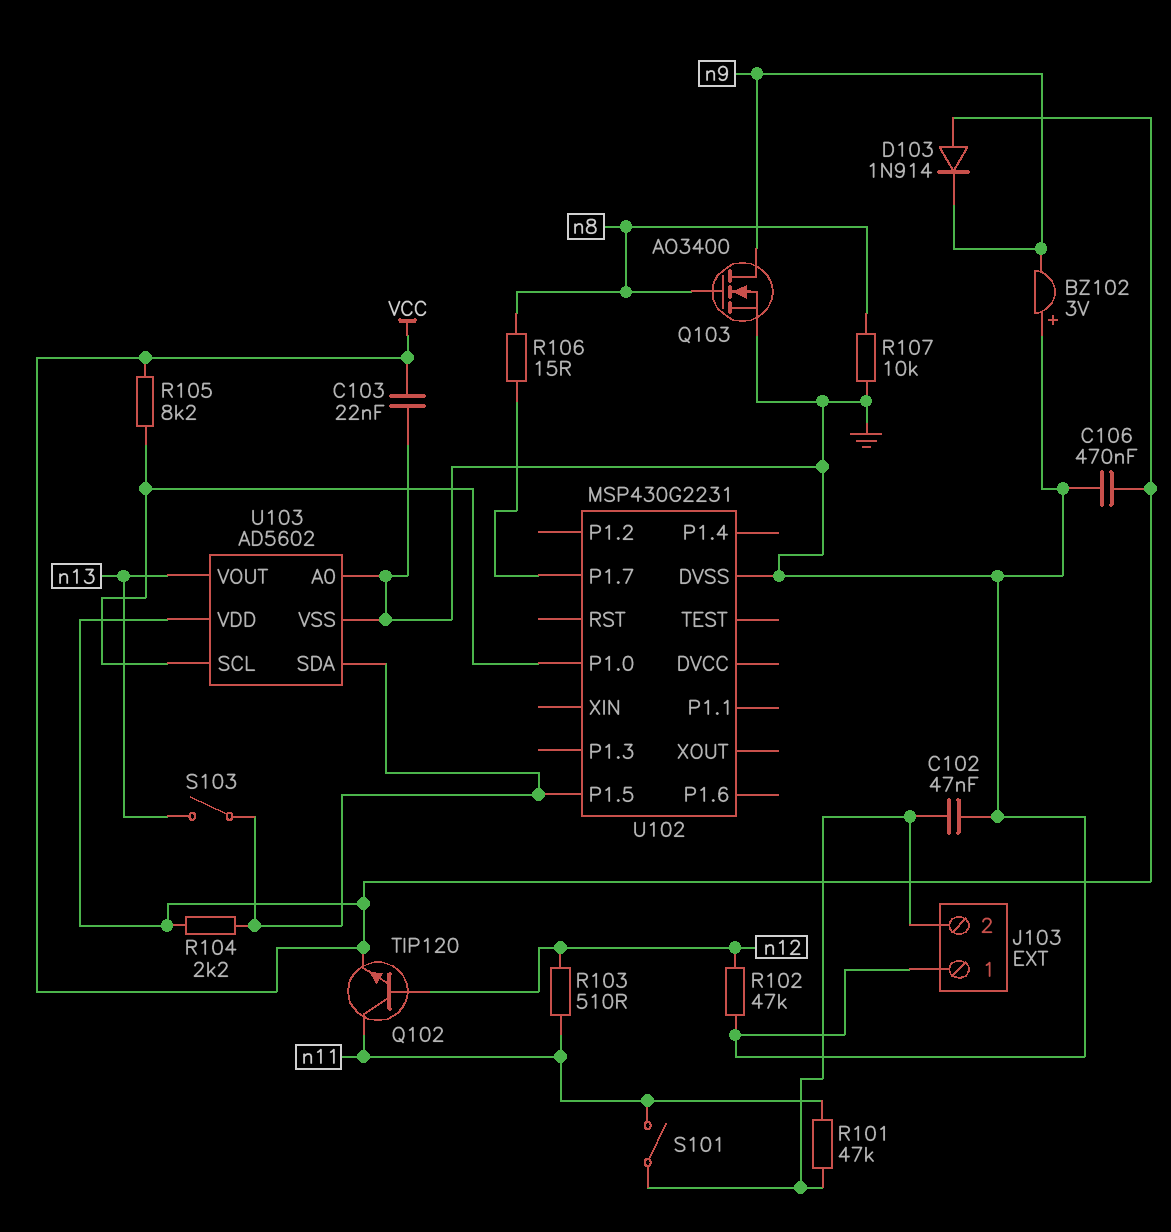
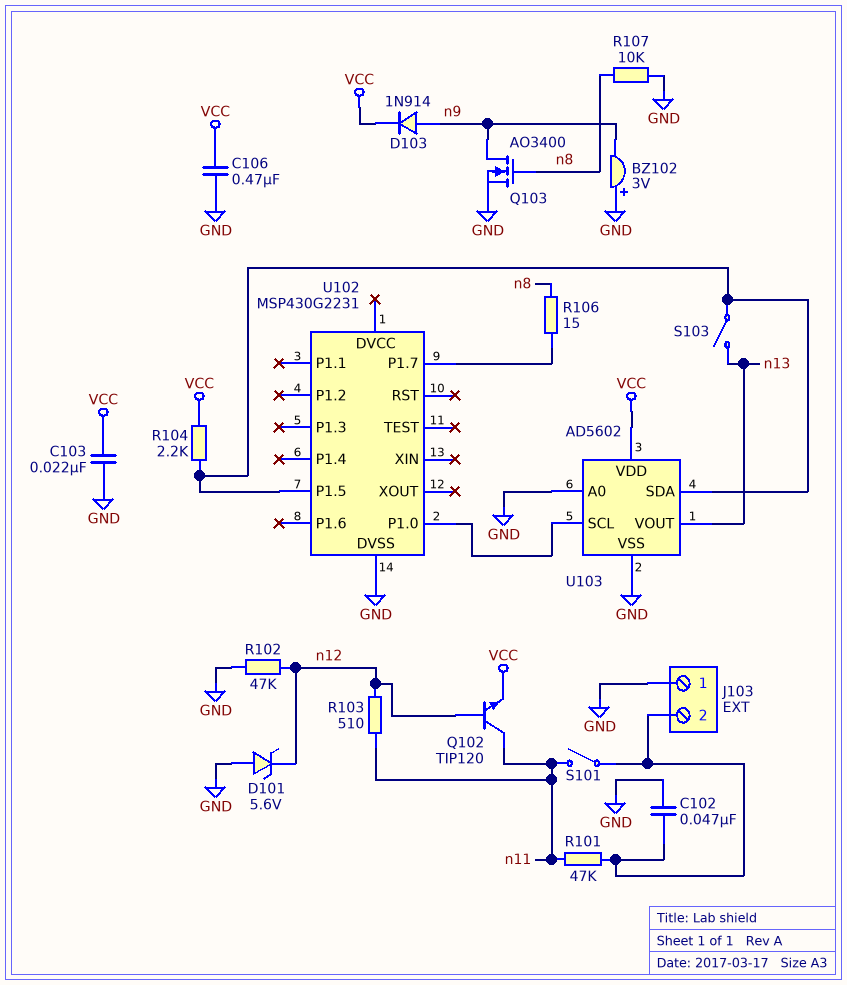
D101: none -> zener 5.6V (A GND, K n12)
D103: diode 1N914 (A VCC, K n9) -> diode 1N914 (A n9, K VCC)
R105: 8.2k (U102/P1.0, VCC) -> none

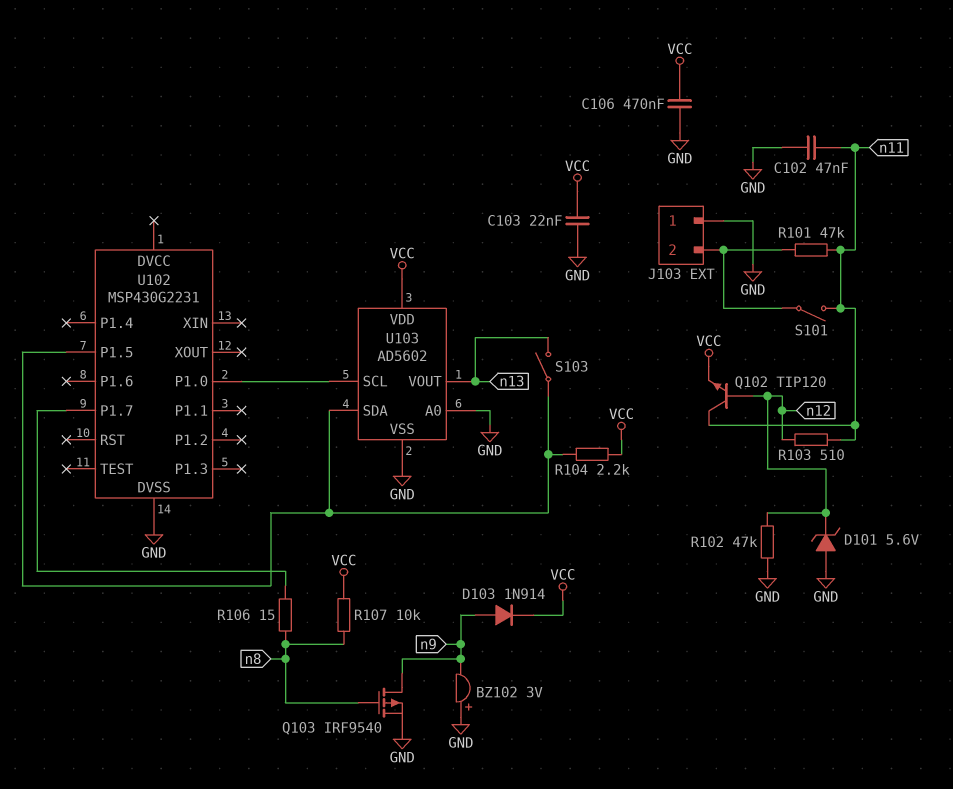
C102: 47nF (GND, J103/2) -> 47nF (GND, n11)
Q103: NMOS AO3400 (G n8, D n9, S GND) -> PMOS IRF9540 (G n8, D n9, S GND)
R107: 10k (GND, n8) -> 10k (VCC, n8)

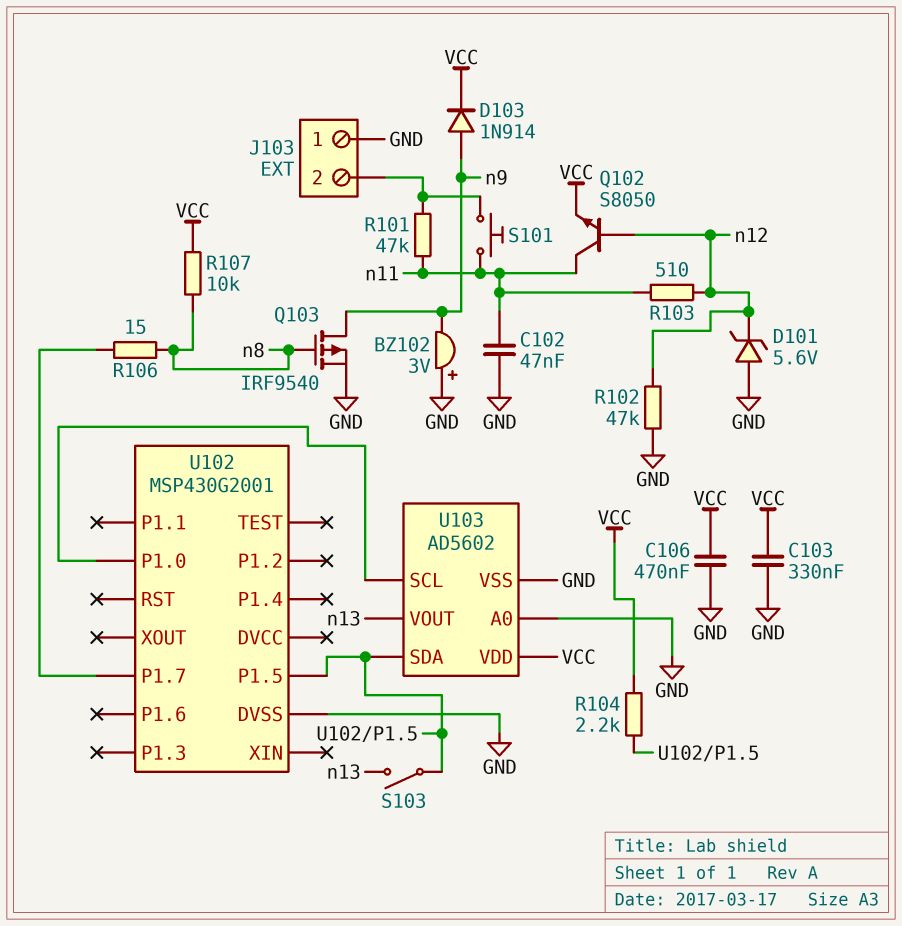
C103: 22nF (GND, VCC) -> 330nF (GND, VCC)
Q102: NPN TIP120 (B n12, C n11, E VCC) -> NPN S8050 (B n12, C n11, E VCC)
S101: switch (J103/2, n11) -> button (J103/2, n11)
U102: MSP430G2231 -> MSP430G2001

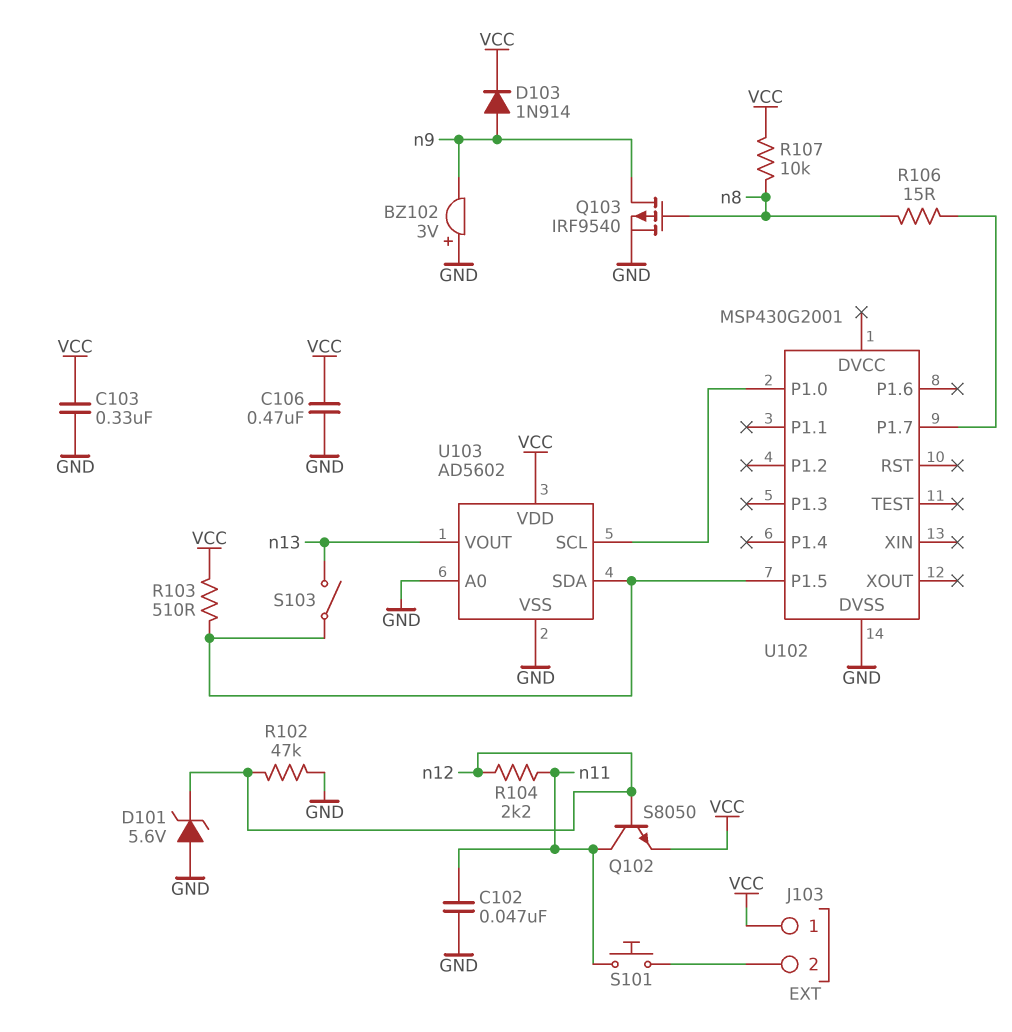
J103 pin 1: GND -> VCC
R101: 47k (J103/2, n11) -> none
R103: 510 (n11, n12) -> 510 (U102/P1.5, VCC)
R104: 2.2k (U102/P1.5, VCC) -> 2.2k (n11, n12)

